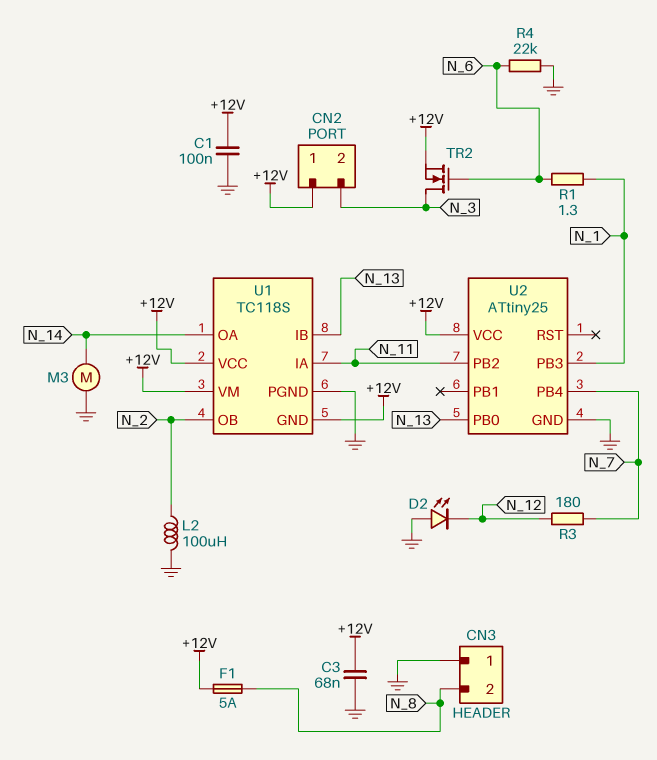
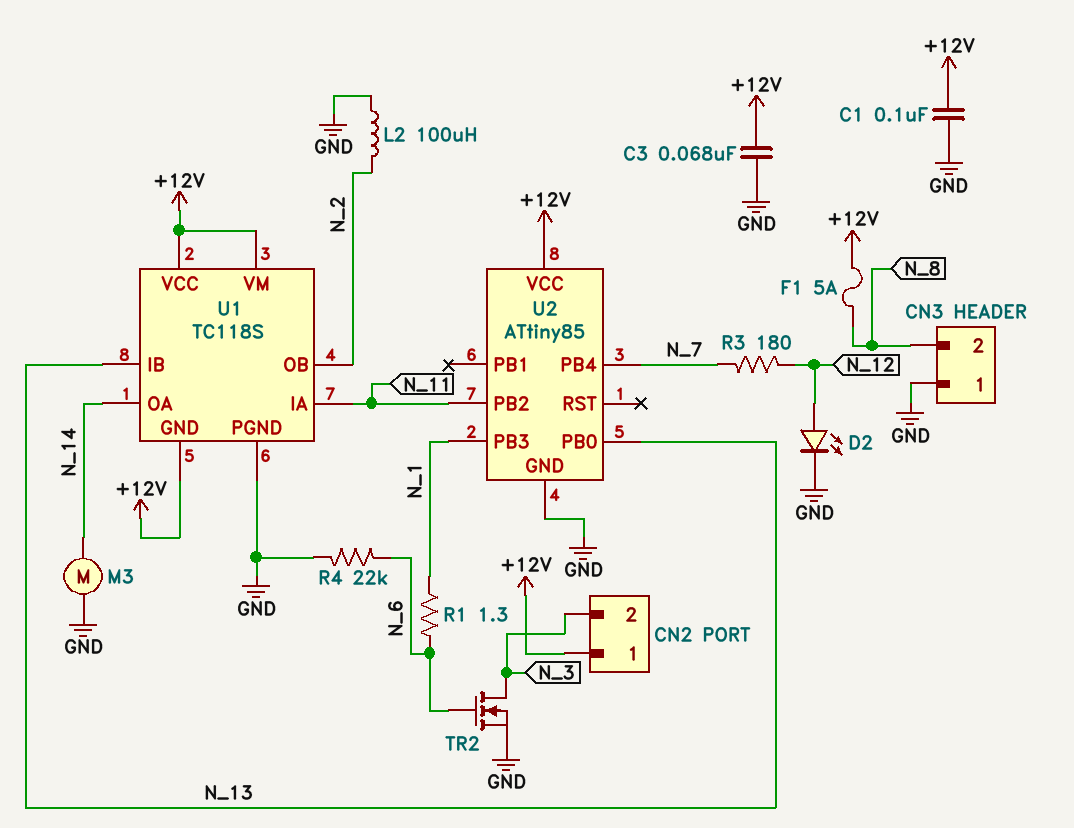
D2: LED (A GND, K N_12) -> LED (A N_12, K GND)
TR2: NMOS (G N_6, D N_3, S +12V) -> NMOS (G N_6, D N_3, S GND)
U2: ATtiny25 -> ATtiny85

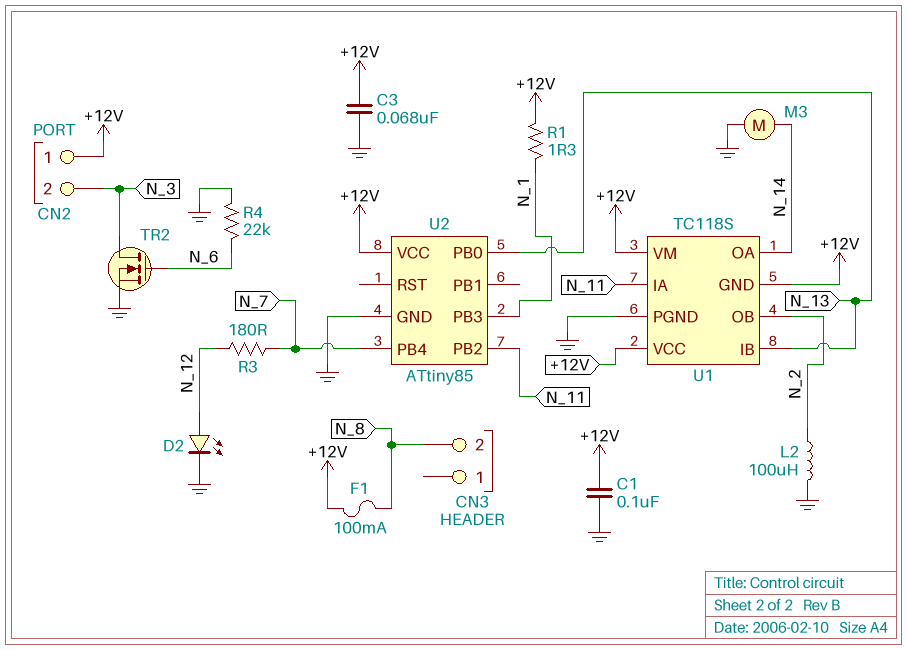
CN3 pin 1: GND -> none
F1: 5A (+12V, N_8) -> 100mA (+12V, N_8)
R1: 1.3 (N_1, N_6) -> 1.3 (+12V, N_1)

